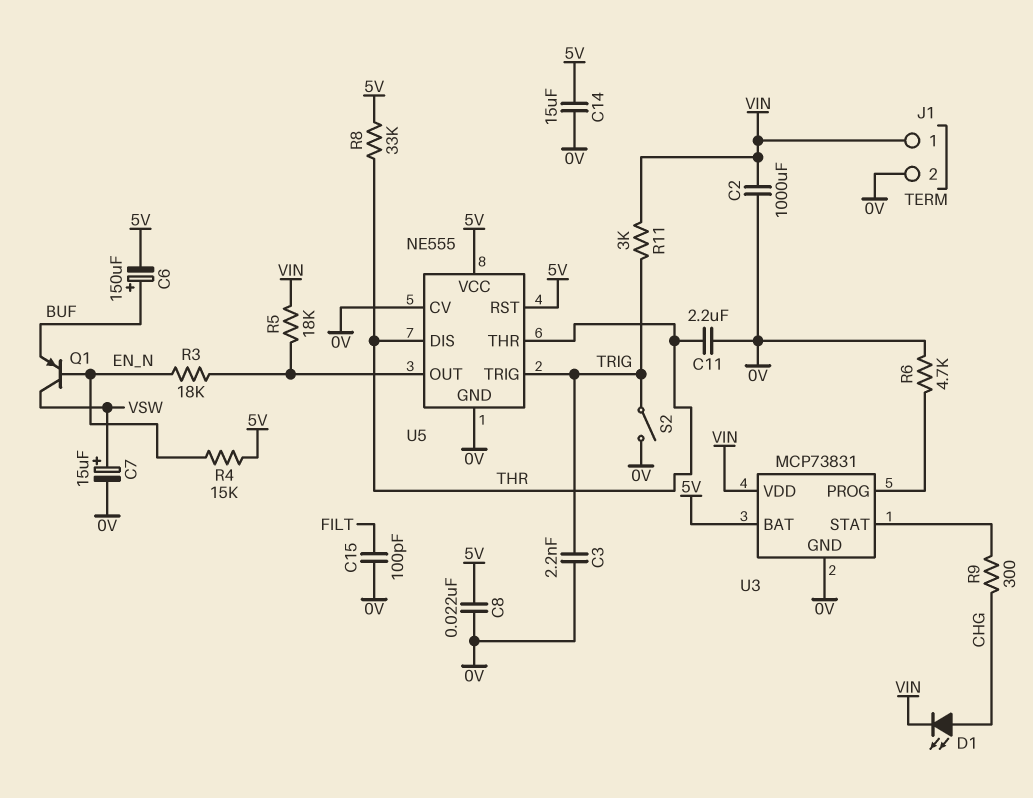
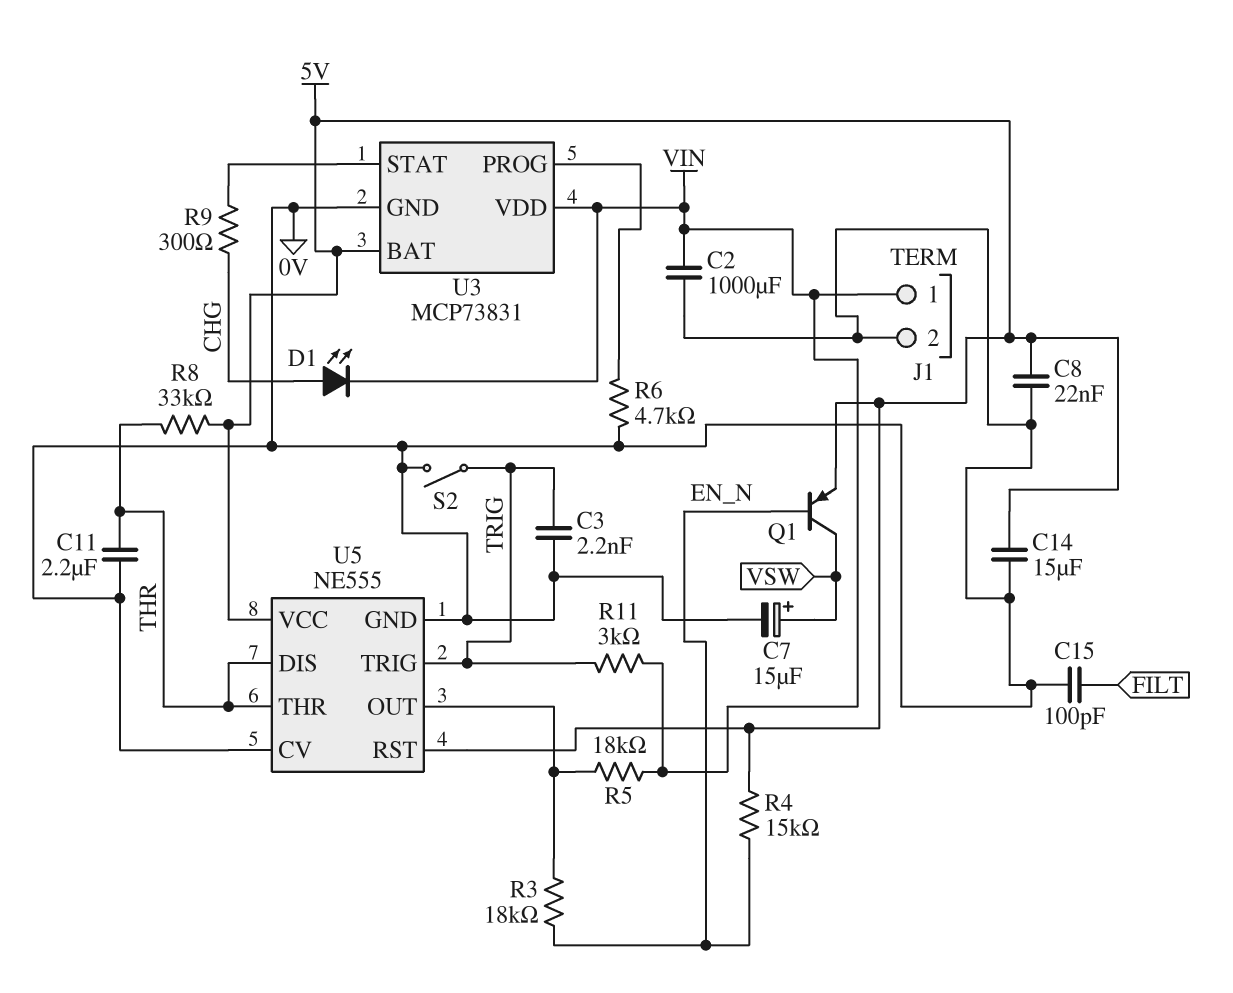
C6: 150uF (plus BUF, minus 5V) -> none
Q1: PNP (B EN_N, C VSW, E BUF) -> PNP (B EN_N, C VSW, E 5V)

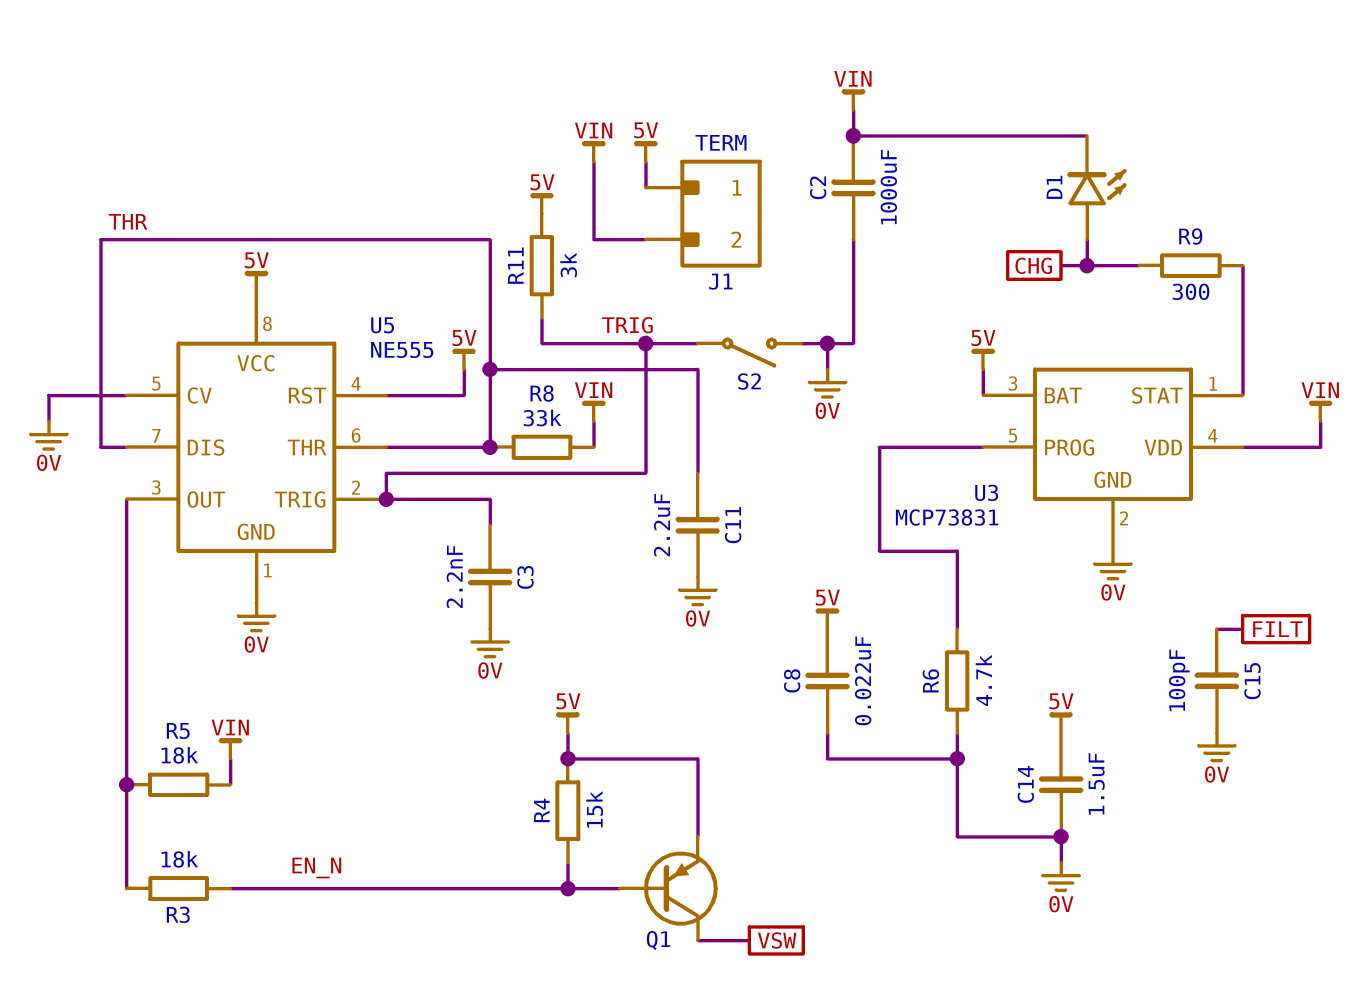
C7: 15uF (plus VSW, minus 0V) -> none
C14: 15uF (0V, 5V) -> 1.5uF (0V, 5V)
J1 pin 1: VIN -> 5V
J1 pin 2: 0V -> VIN
R8: 33k (5V, THR) -> 33k (THR, VIN)
R11: 3k (TRIG, VIN) -> 3k (5V, TRIG)

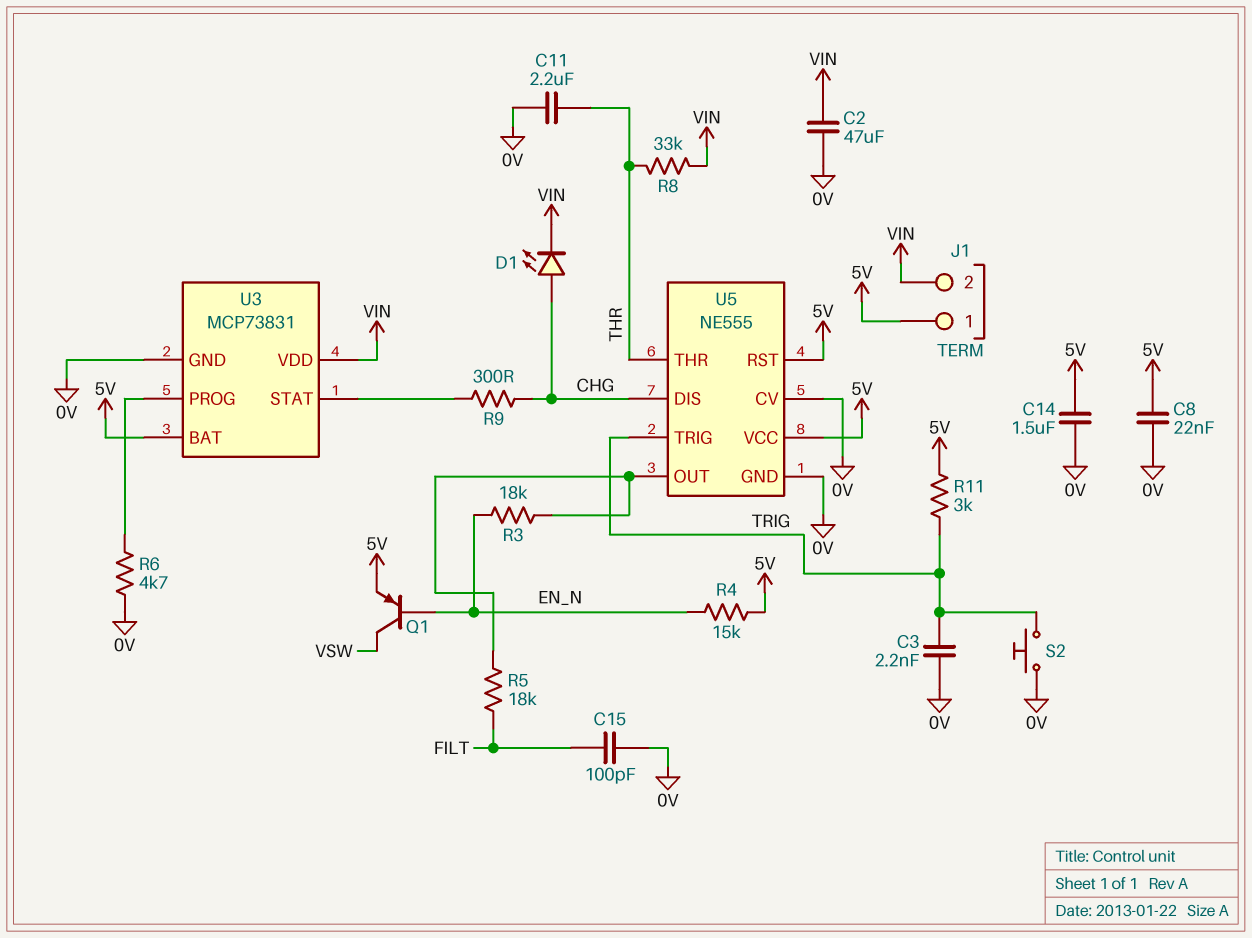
C2: 1000uF (0V, VIN) -> 47uF (0V, VIN)
R5: 18k (U5/OUT, VIN) -> 18k (FILT, U5/OUT)
S2: switch (0V, TRIG) -> button (0V, TRIG)
U5 pin DIS: THR -> CHG

